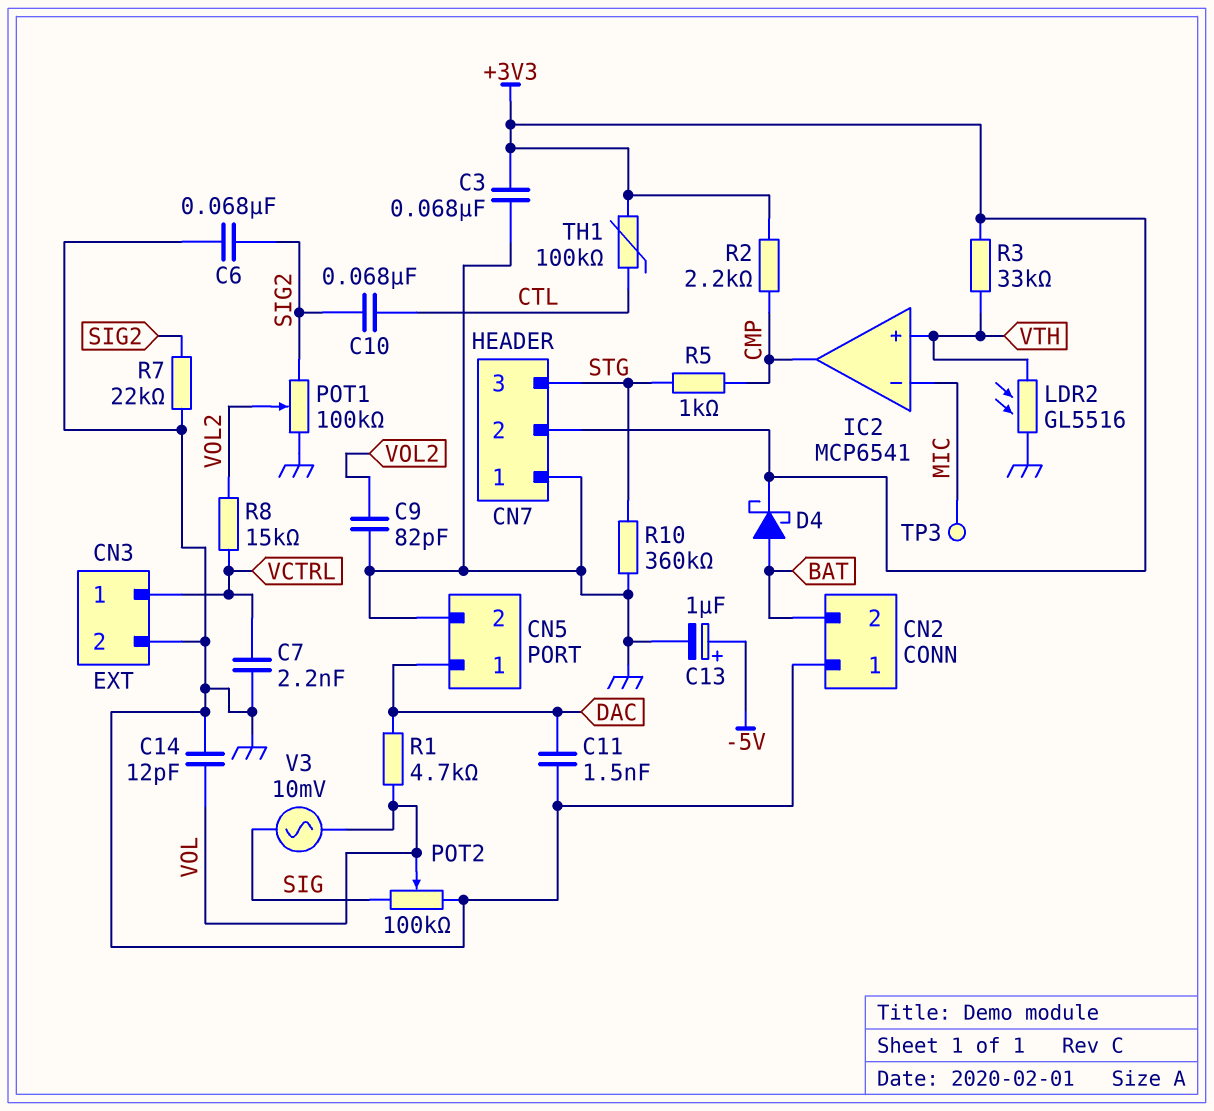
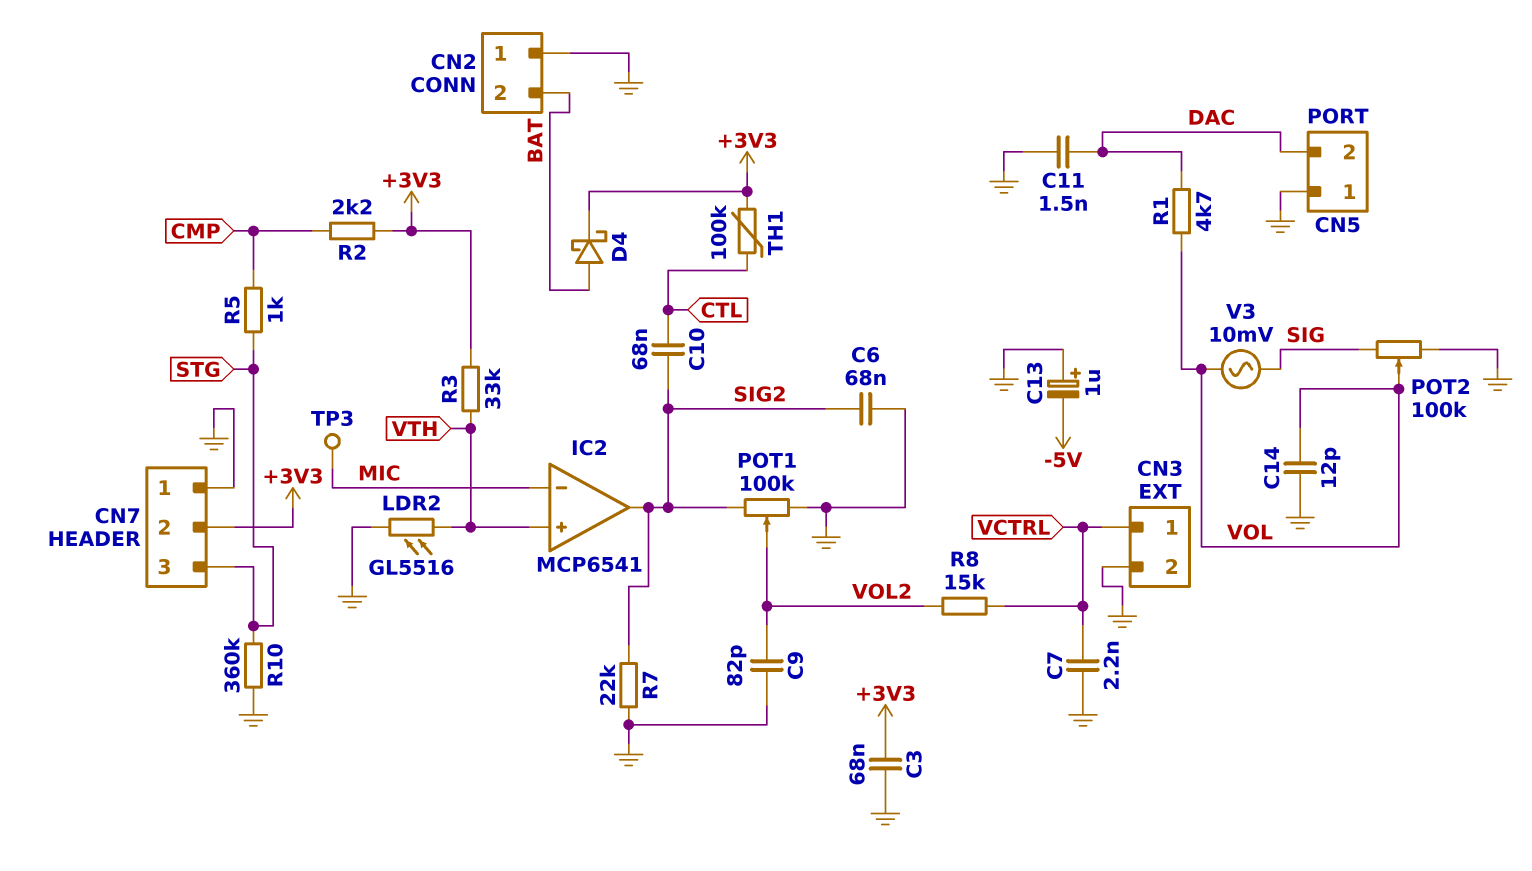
C13: 1uF (plus -5V, minus GND) -> 1uF (plus GND, minus -5V)
CN5 pin 1: DAC -> GND
CN5 pin 2: GND -> DAC
IC2 pin out: CMP -> SIG2

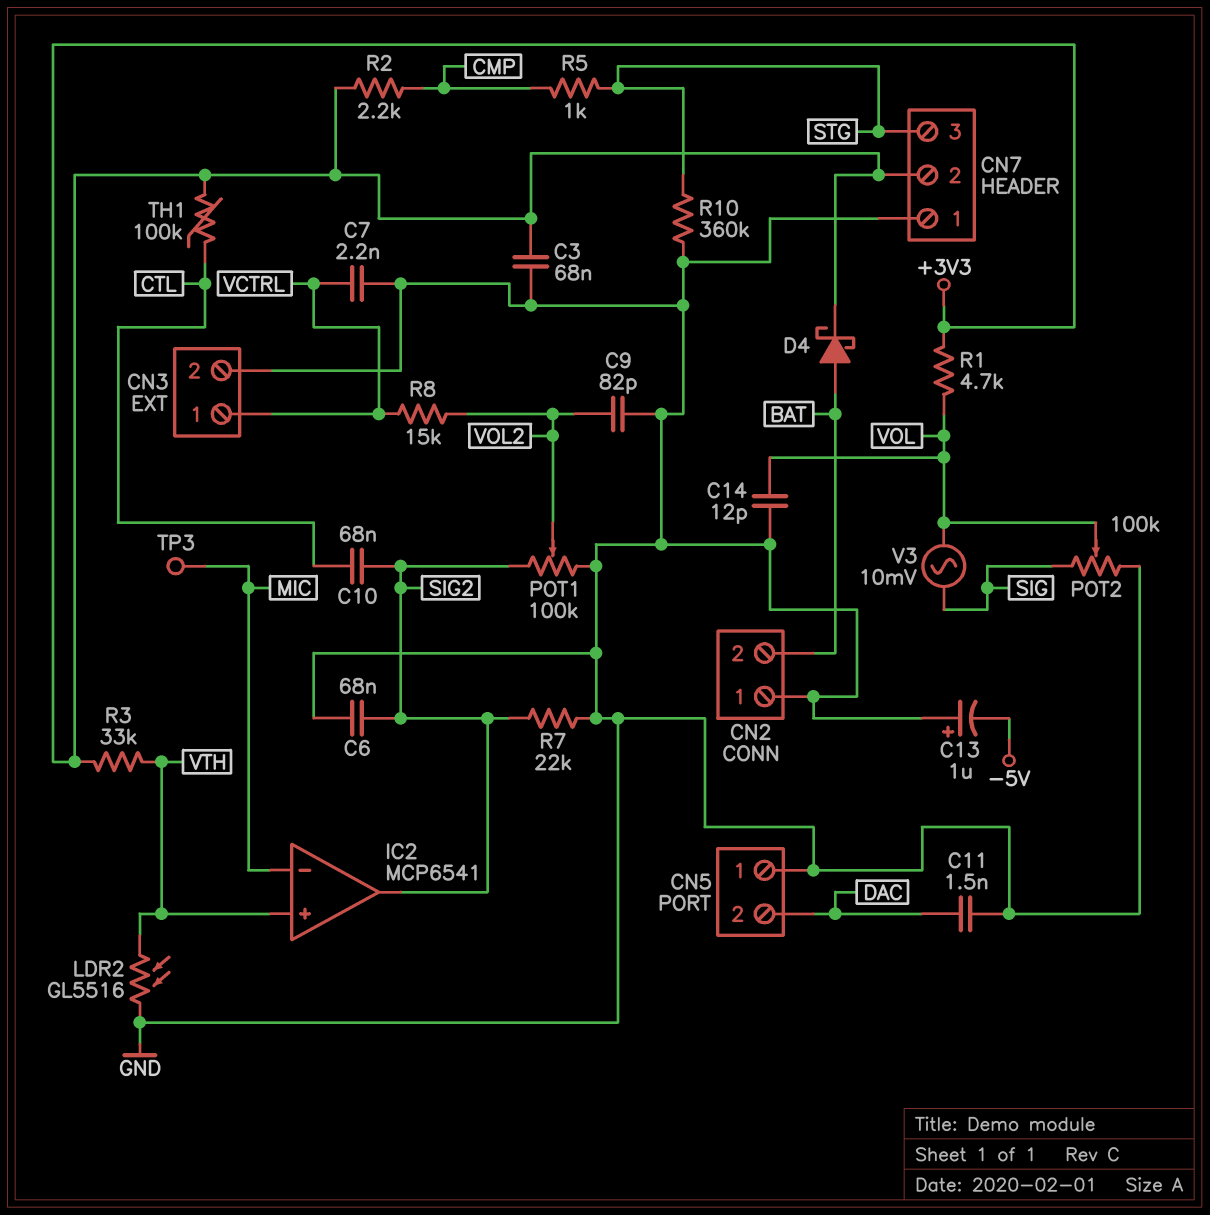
R1: 4.7k (DAC, VOL) -> 4.7k (+3V3, VOL)

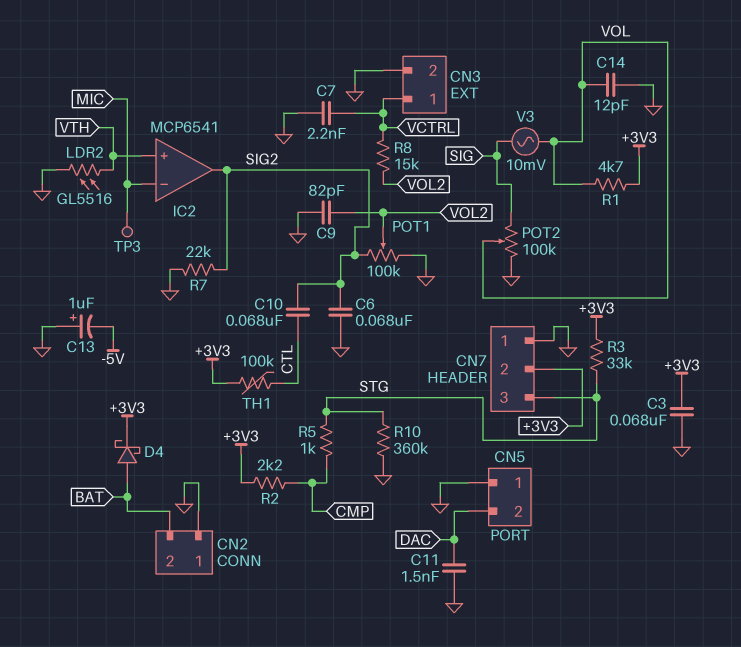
R3: 33k (+3V3, VTH) -> 33k (+3V3, STG)

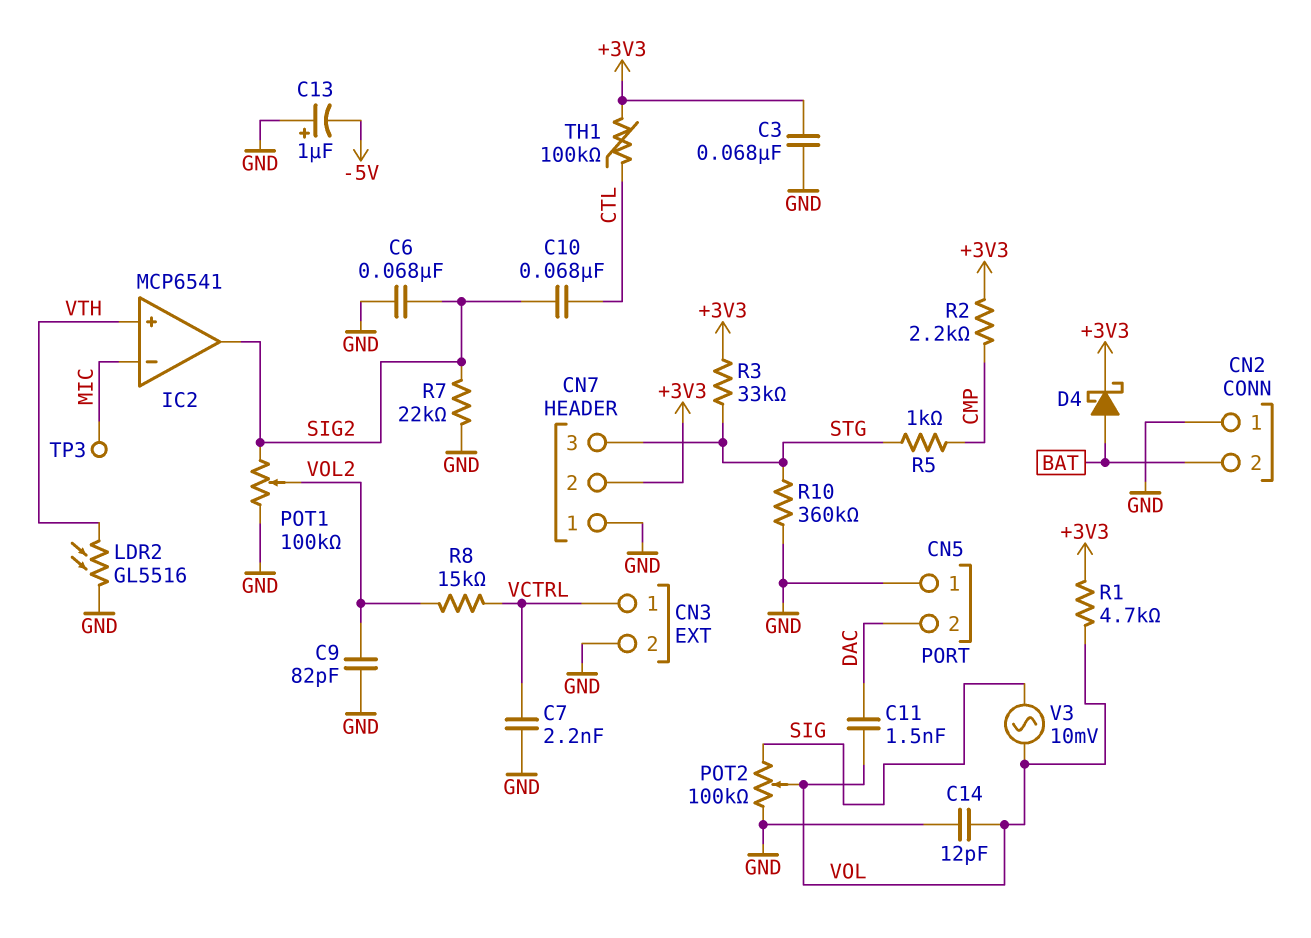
C11: 1.5nF (DAC, GND) -> 1.5nF (DAC, VOL)

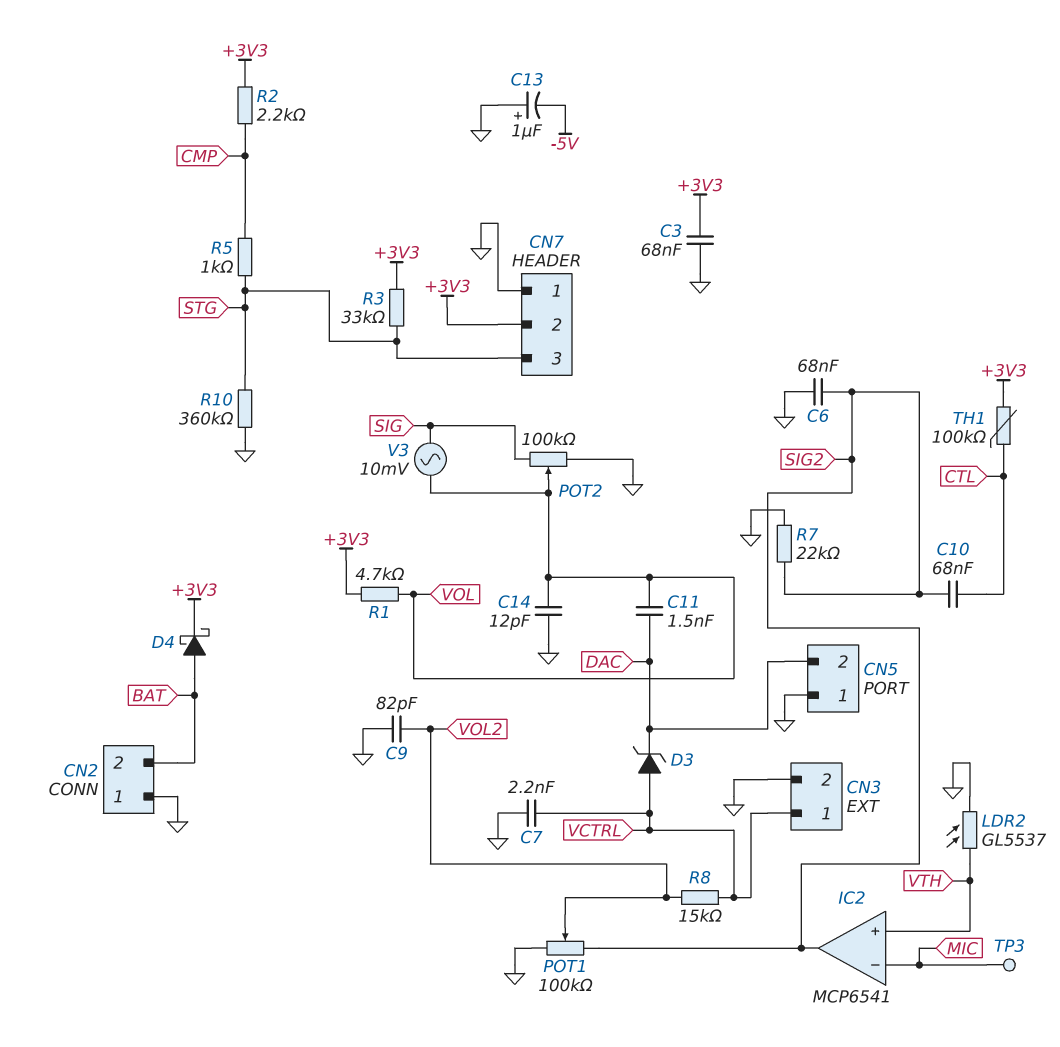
D3: none -> zener (A VCTRL, K DAC)
LDR2: GL5516 (GND, VTH) -> GL5537 (GND, VTH)

